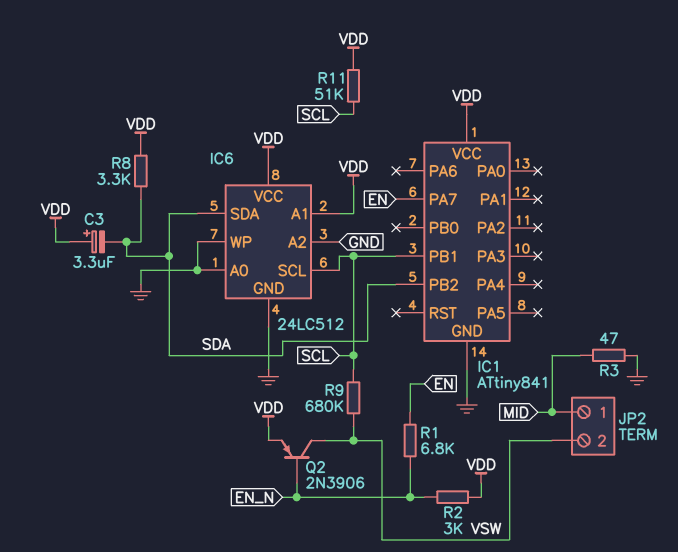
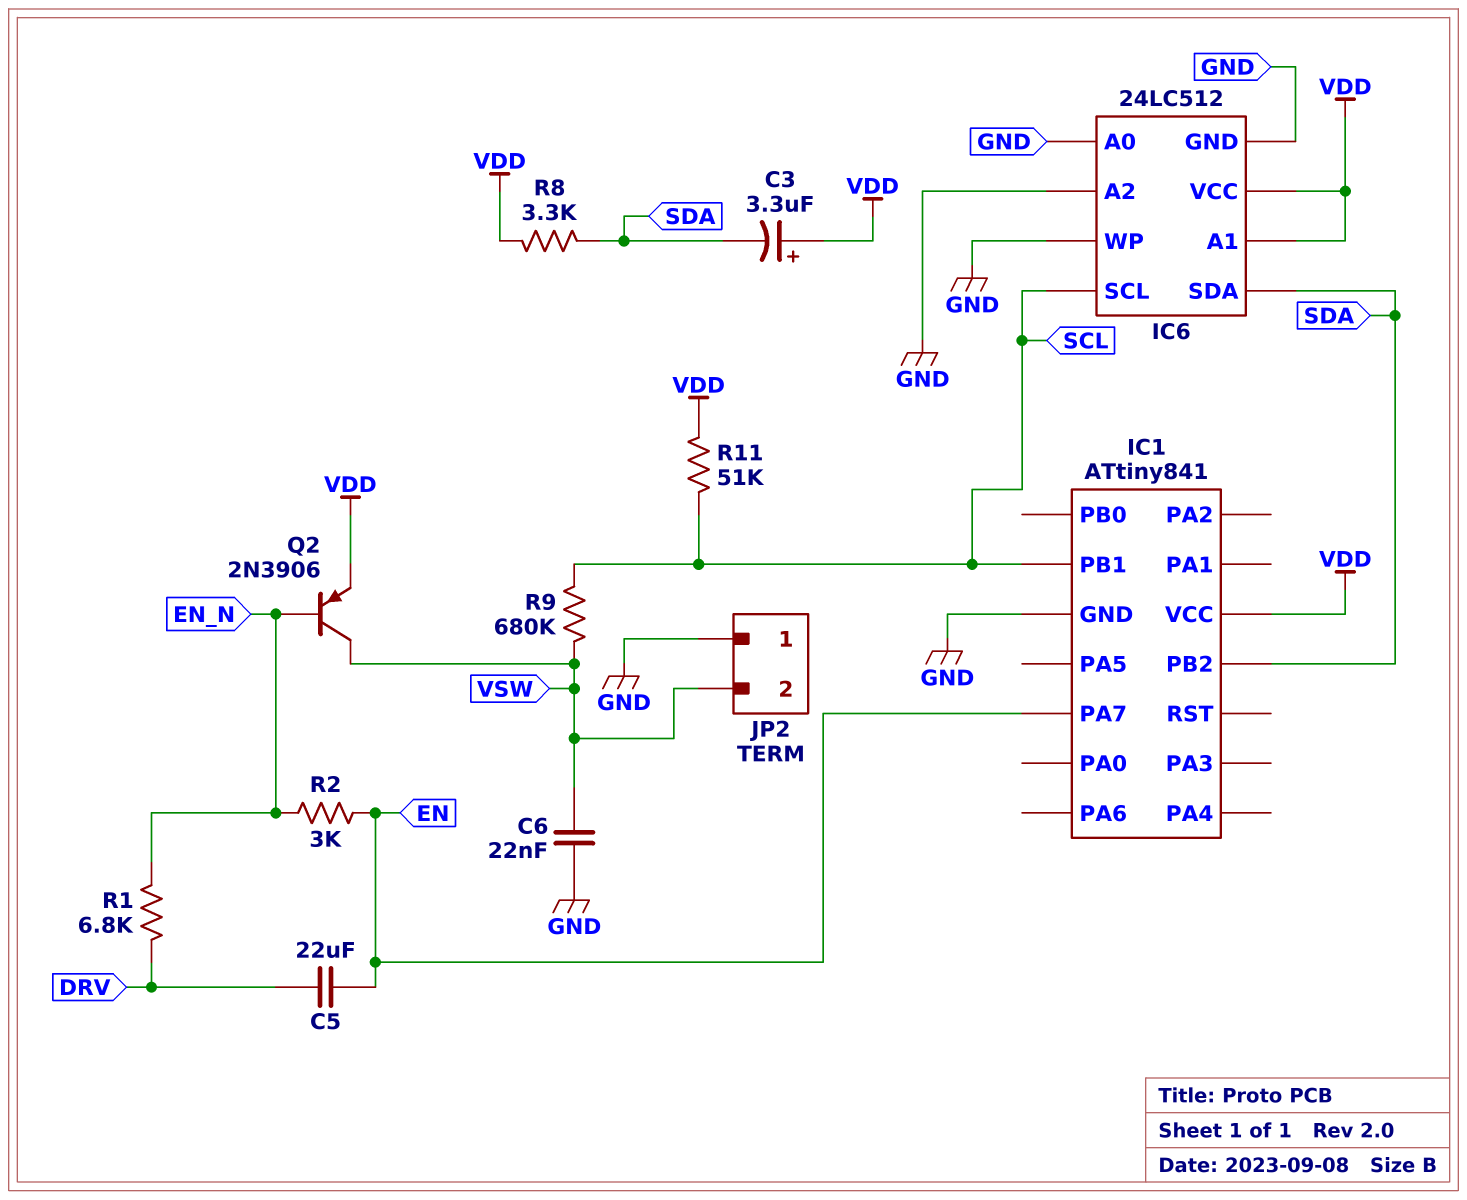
C5: none -> 22uF (DRV, EN)
C6: none -> 22nF (GND, VSW)
JP2 pin 1: MID -> GND
R1: 6.8k (EN, EN_N) -> 6.8k (DRV, EN_N)
R2: 3k (EN_N, VDD) -> 3k (EN, EN_N)
R3: 47 (GND, MID) -> none

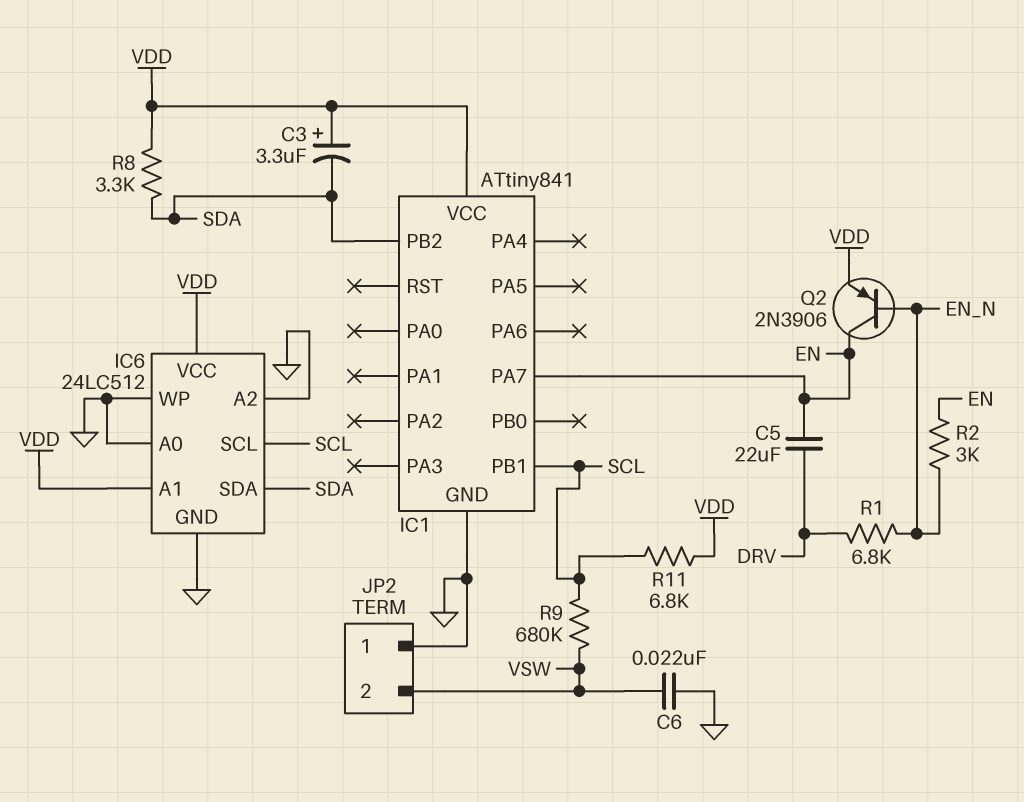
Q2: PNP 2N3906 (B EN_N, C VSW, E VDD) -> PNP 2N3906 (B EN_N, C EN, E VDD)
R11: 51k (SCL, VDD) -> 6.8k (SCL, VDD)

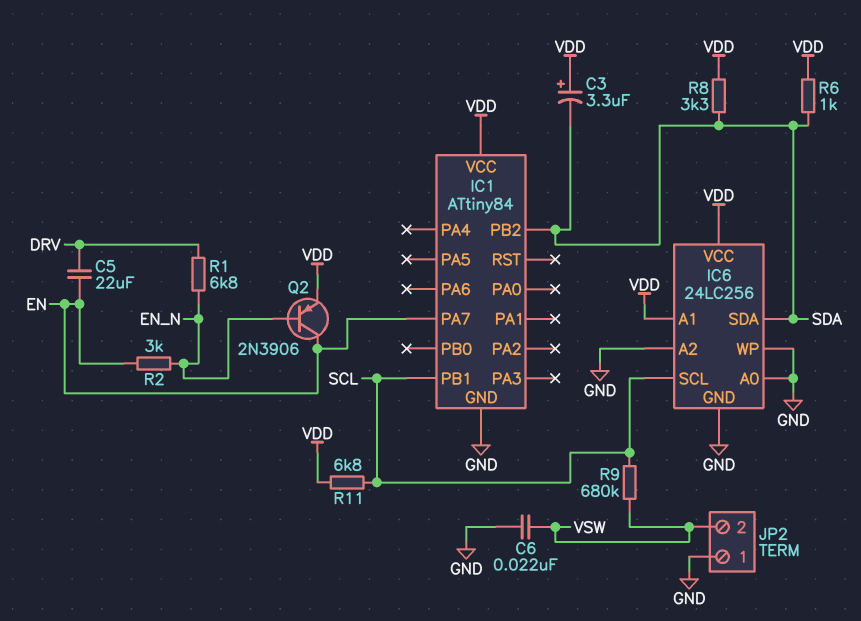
IC1: ATtiny841 -> ATtiny84
IC6: 24LC512 -> 24LC256
R6: none -> 1k (SDA, VDD)

